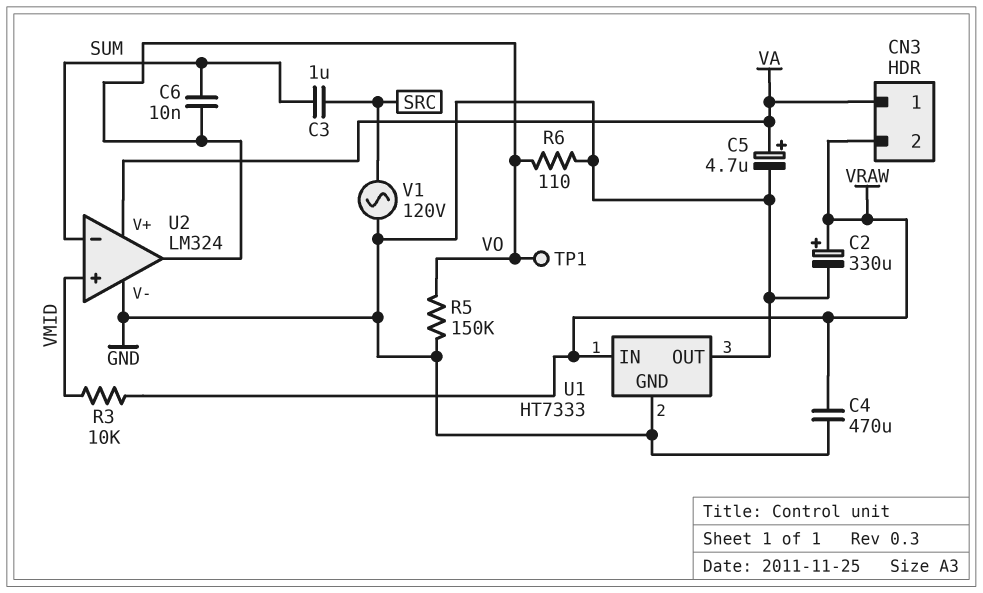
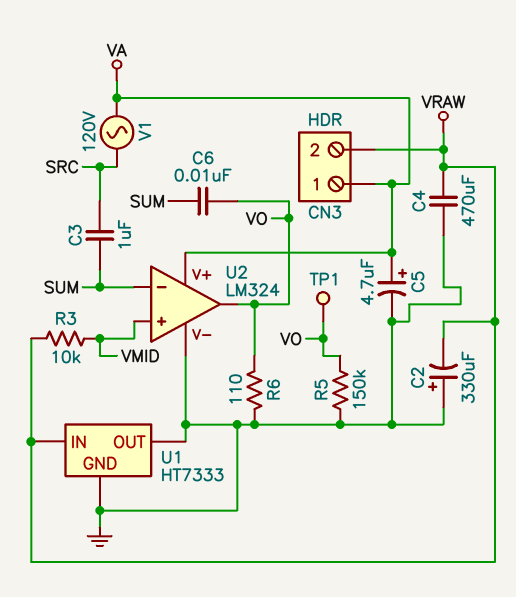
C2: 330uF (plus VRAW, minus GND) -> 330uF (plus GND, minus VRAW)
V1: AC 120V (GND, SRC) -> AC 120V (SRC, VA)

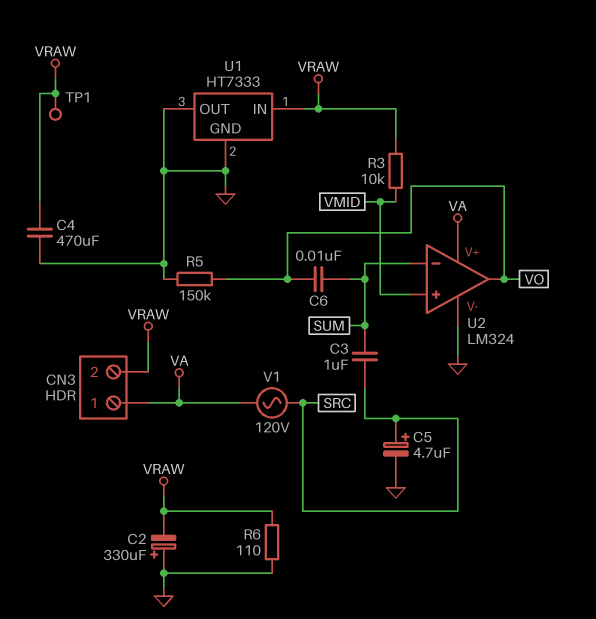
C5: 4.7uF (plus VA, minus GND) -> 4.7uF (plus SRC, minus GND)
R6: 110 (GND, VO) -> 110 (GND, VRAW)
TP1: test point (VO) -> test point (VRAW)

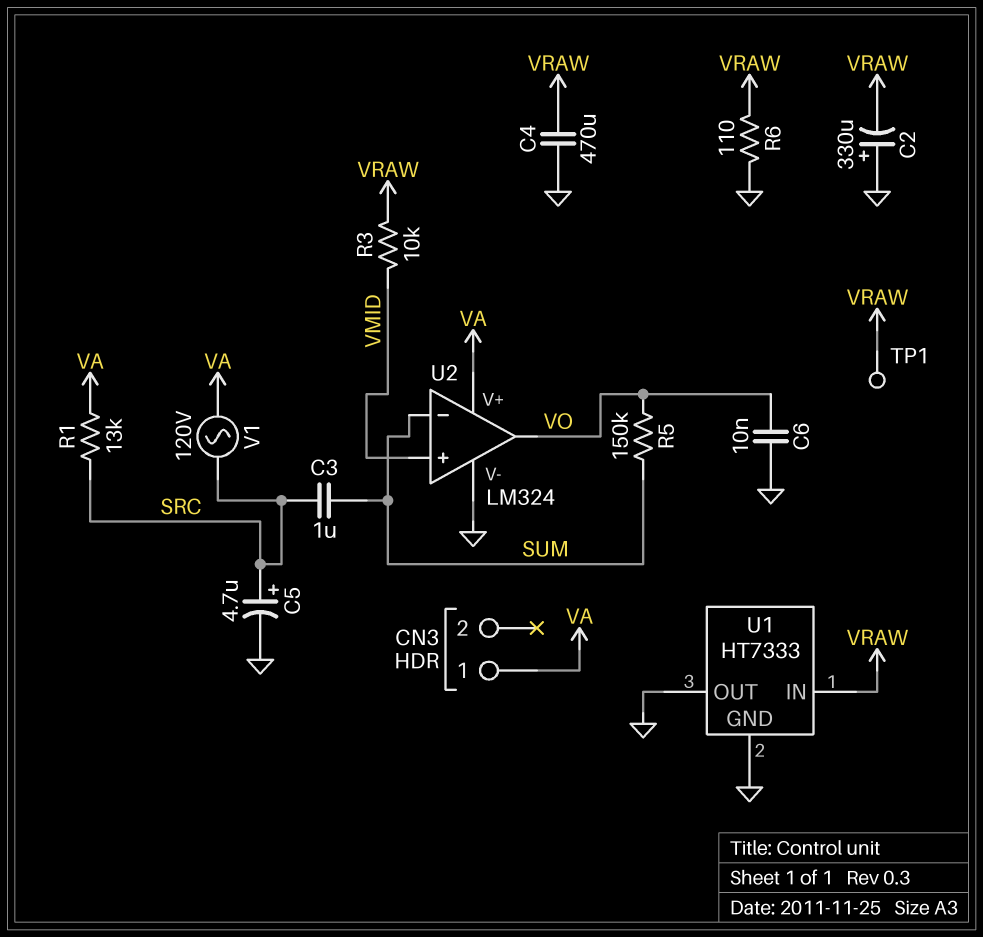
C6: 10nF (SUM, VO) -> 10nF (GND, VO)
CN3 pin 2: VRAW -> none
R1: none -> 13k (SRC, VA)
R5: 150k (GND, VO) -> 150k (SUM, VO)

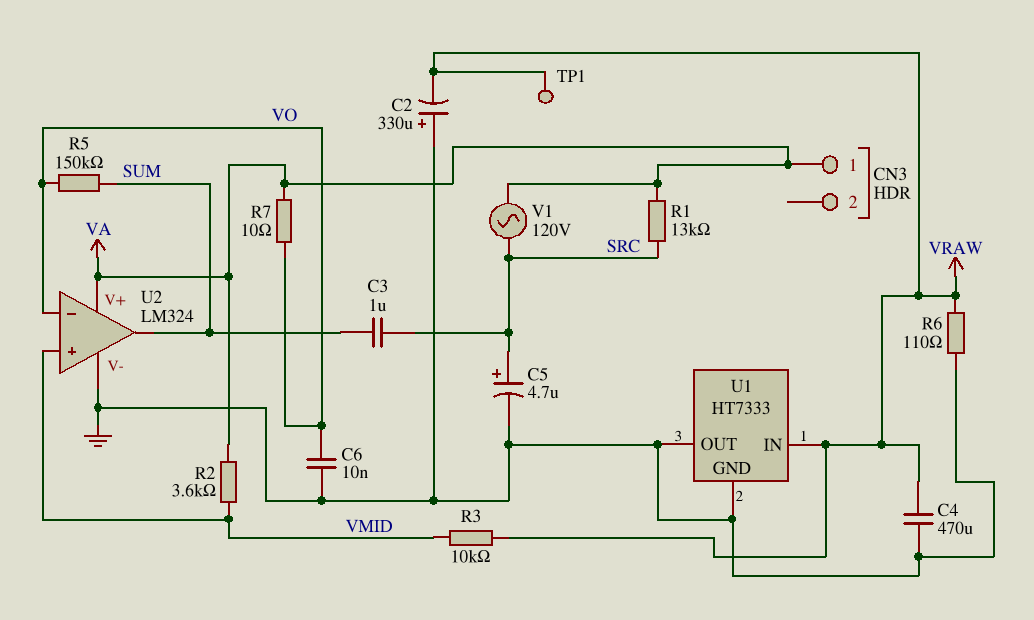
R2: none -> 3.6k (VA, VMID)
R7: none -> 10 (VA, VO)
U2 pin in-: SUM -> VO
U2 pin out: VO -> SUM

